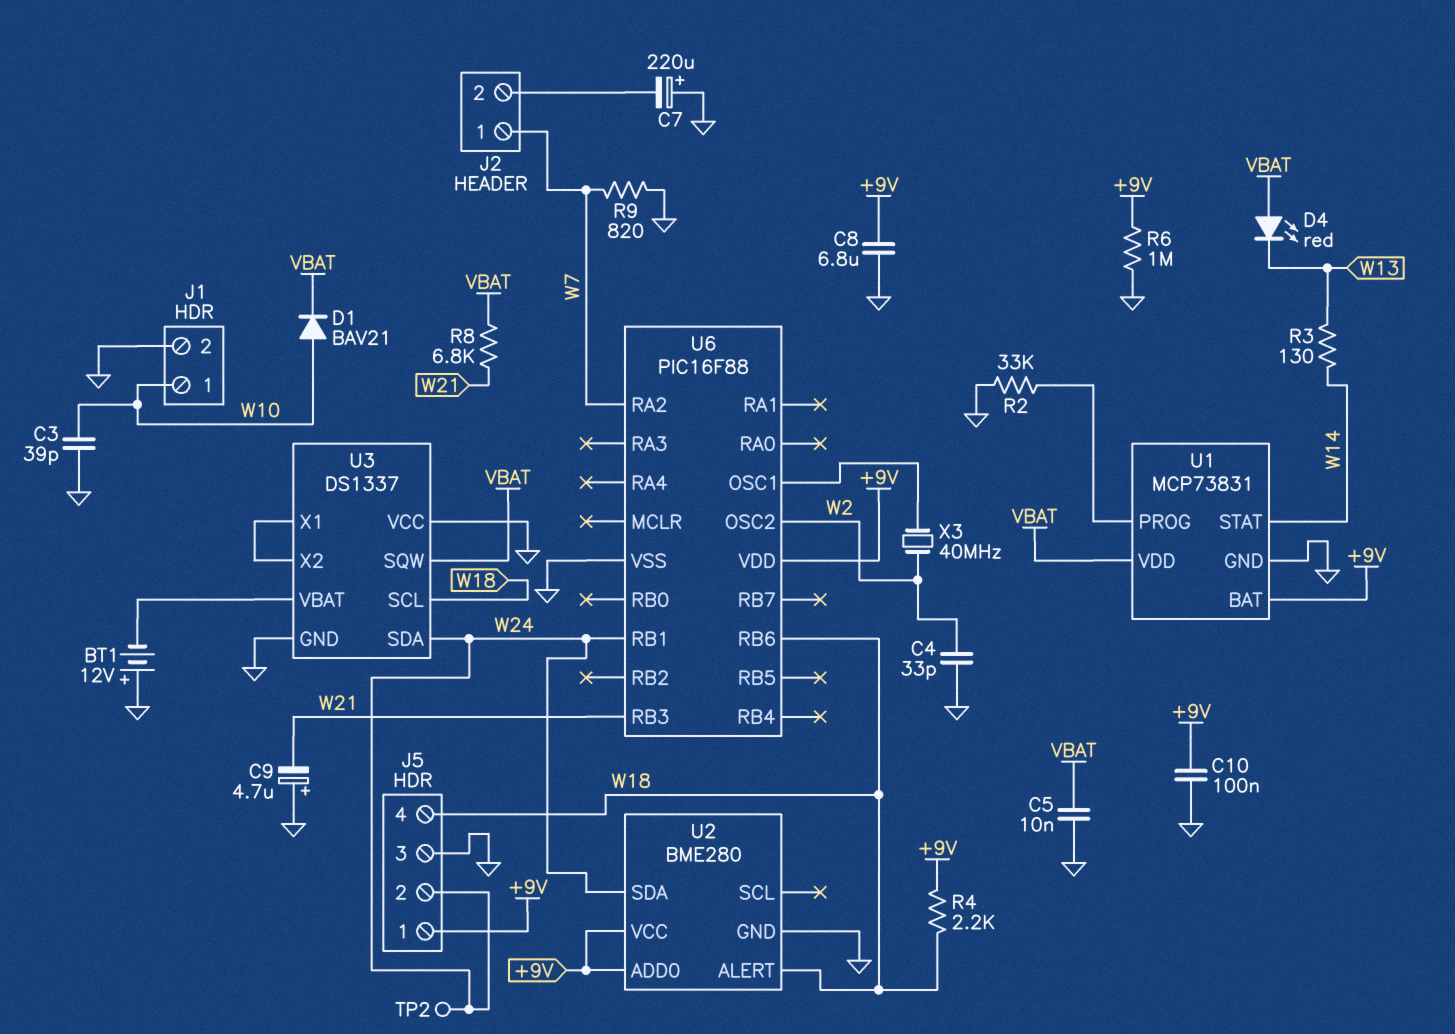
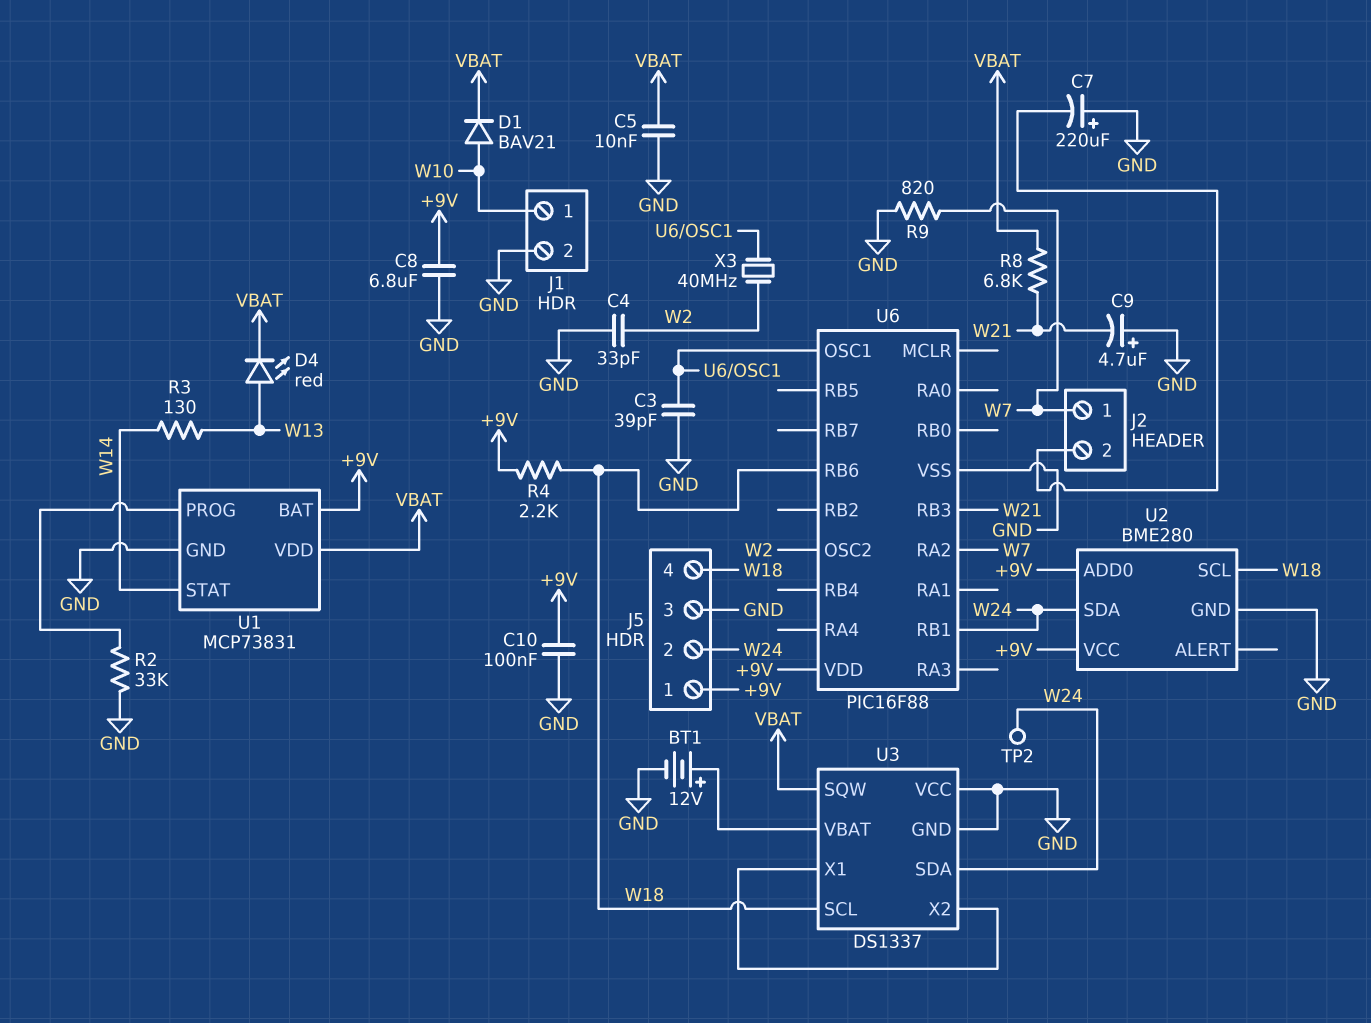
BT1: 12V (plus GND, minus U3/VBAT) -> 12V (plus U3/VBAT, minus GND)
C3: 39pF (GND, W10) -> 39pF (GND, U6/OSC1)
D4: LED red (A VBAT, K W13) -> LED red (A W13, K VBAT)
R6: 1M (+9V, GND) -> none
U2 pin ALERT: W18 -> none
U2 pin SCL: none -> W18

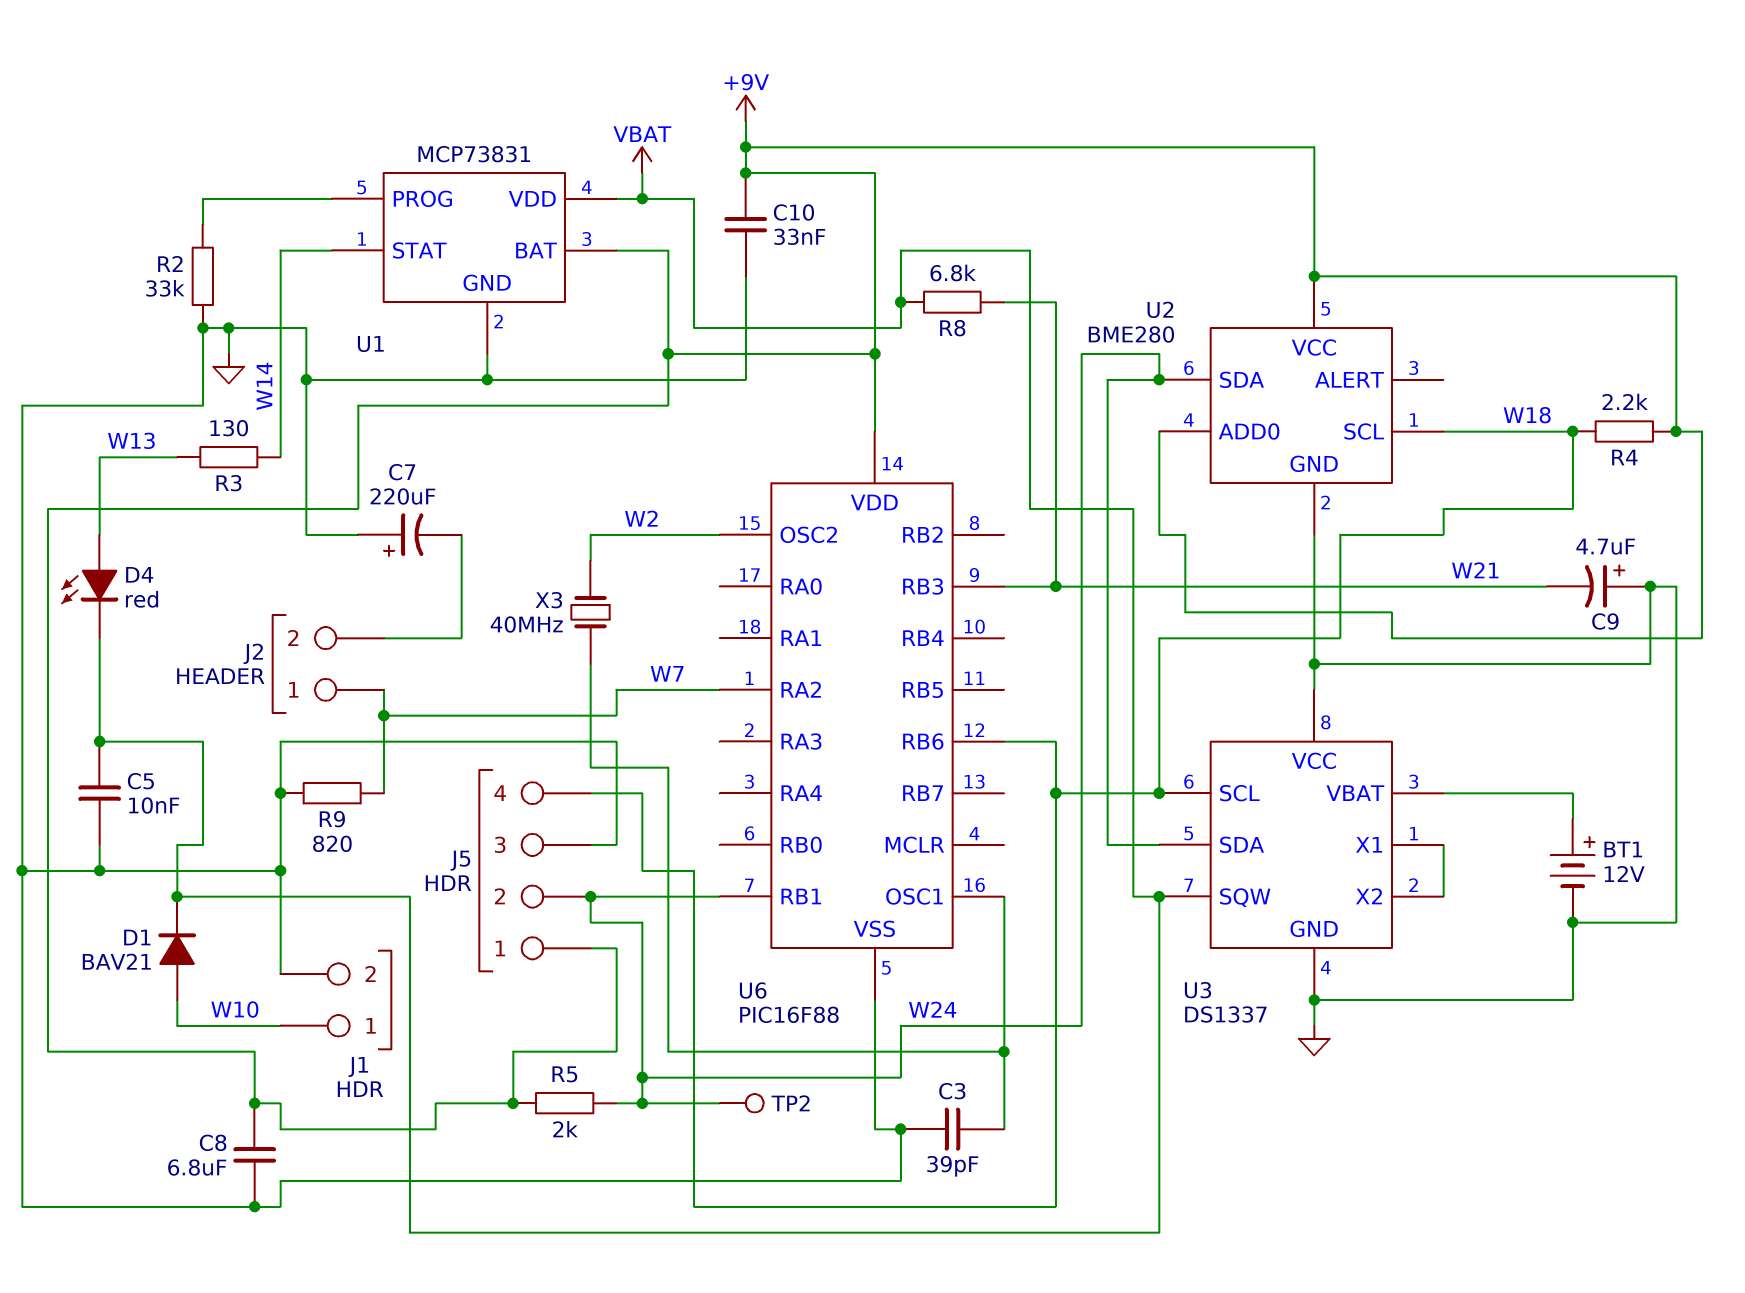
C4: 33pF (GND, W2) -> none
C10: 100nF (+9V, GND) -> 33nF (+9V, GND)
R5: none -> 2k (+9V, W24)

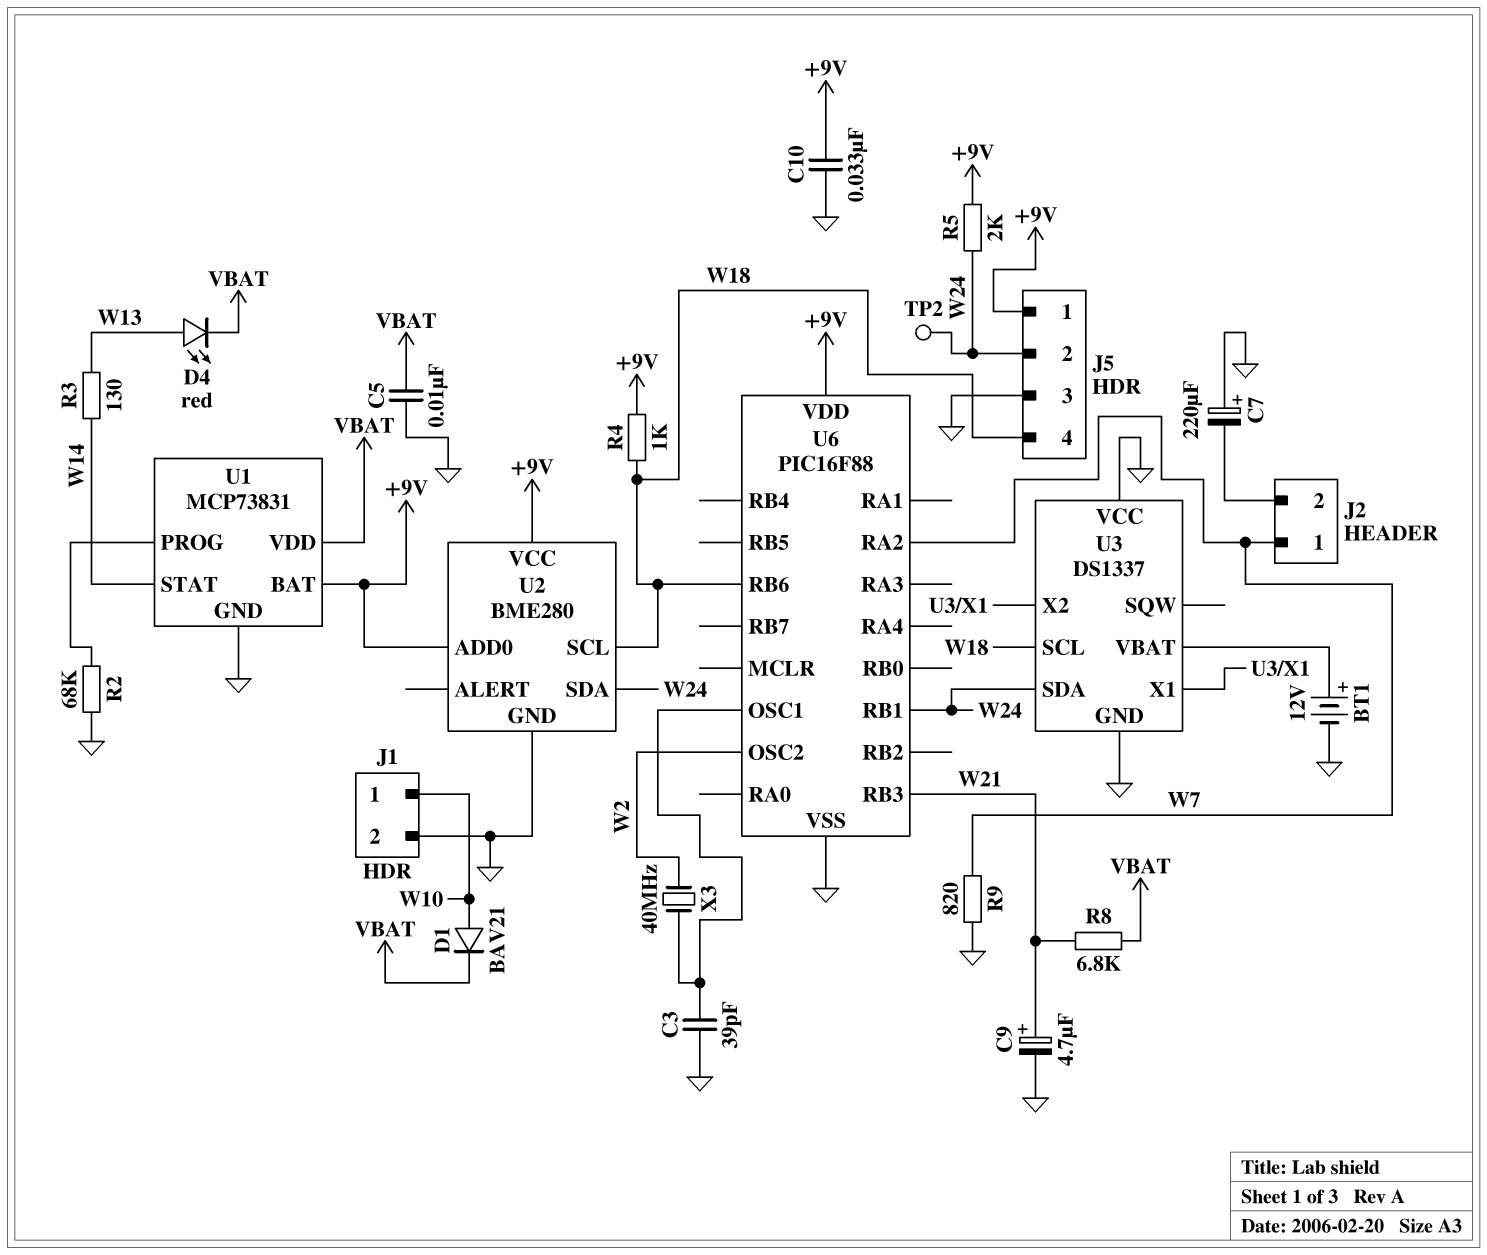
C8: 6.8uF (+9V, GND) -> none
C9: 4.7uF (plus GND, minus W21) -> 4.7uF (plus W21, minus GND)
R2: 33k (GND, U1/PROG) -> 68k (GND, U1/PROG)
R4: 2.2k (+9V, W18) -> 1k (+9V, W18)
U3 pin SQW: VBAT -> none

